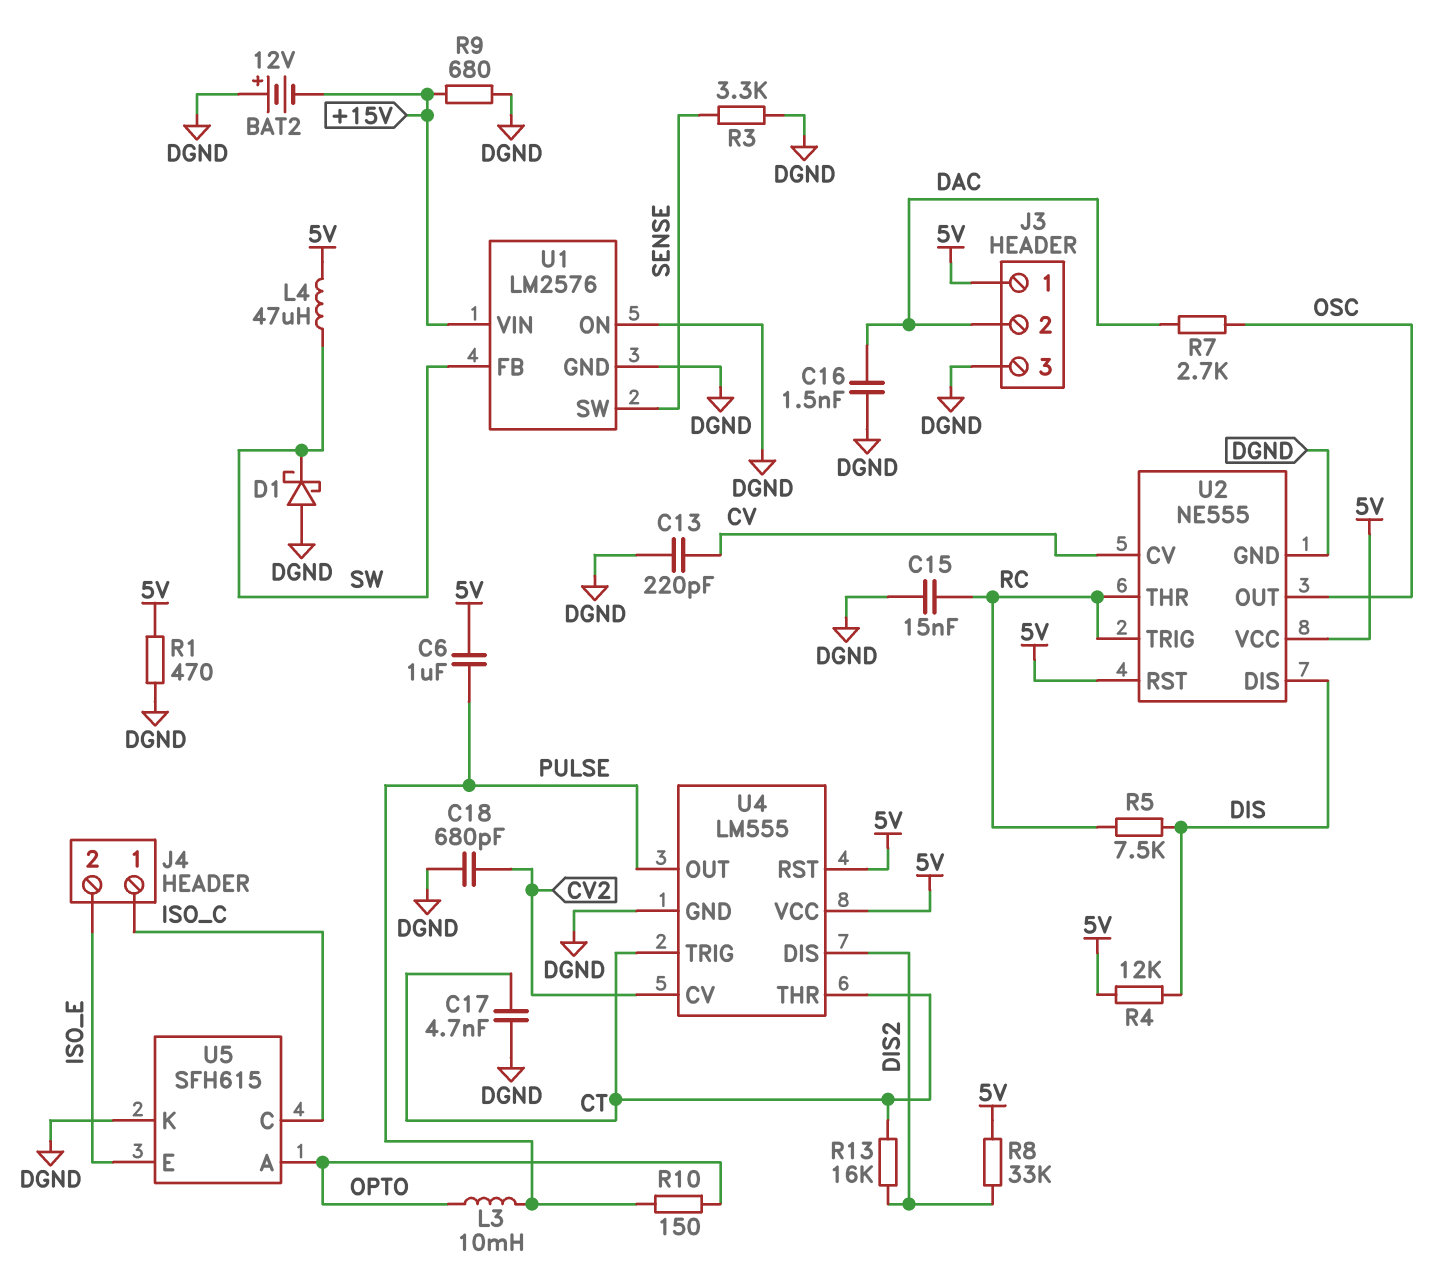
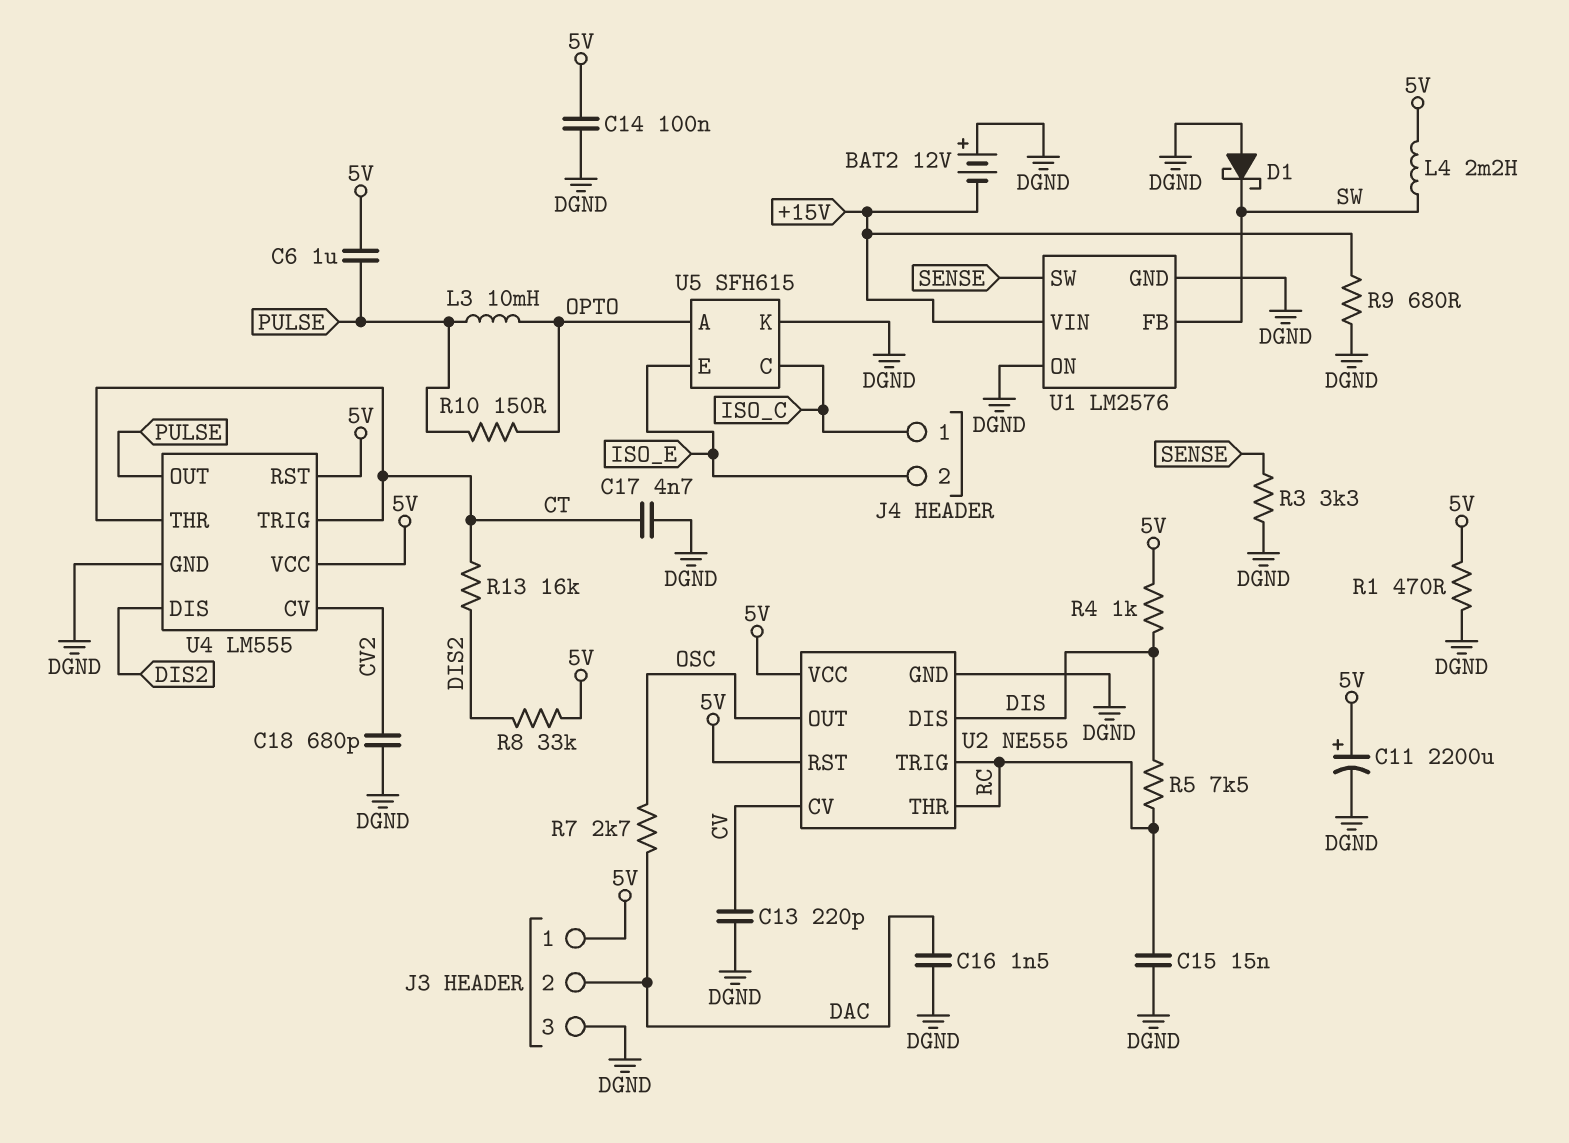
C11: none -> 2200uF (plus 5V, minus DGND)
C14: none -> 100nF (5V, DGND)
L4: 47uH (5V, SW) -> 2.2mH (5V, SW)
R4: 12k (5V, DIS) -> 1k (5V, DIS)

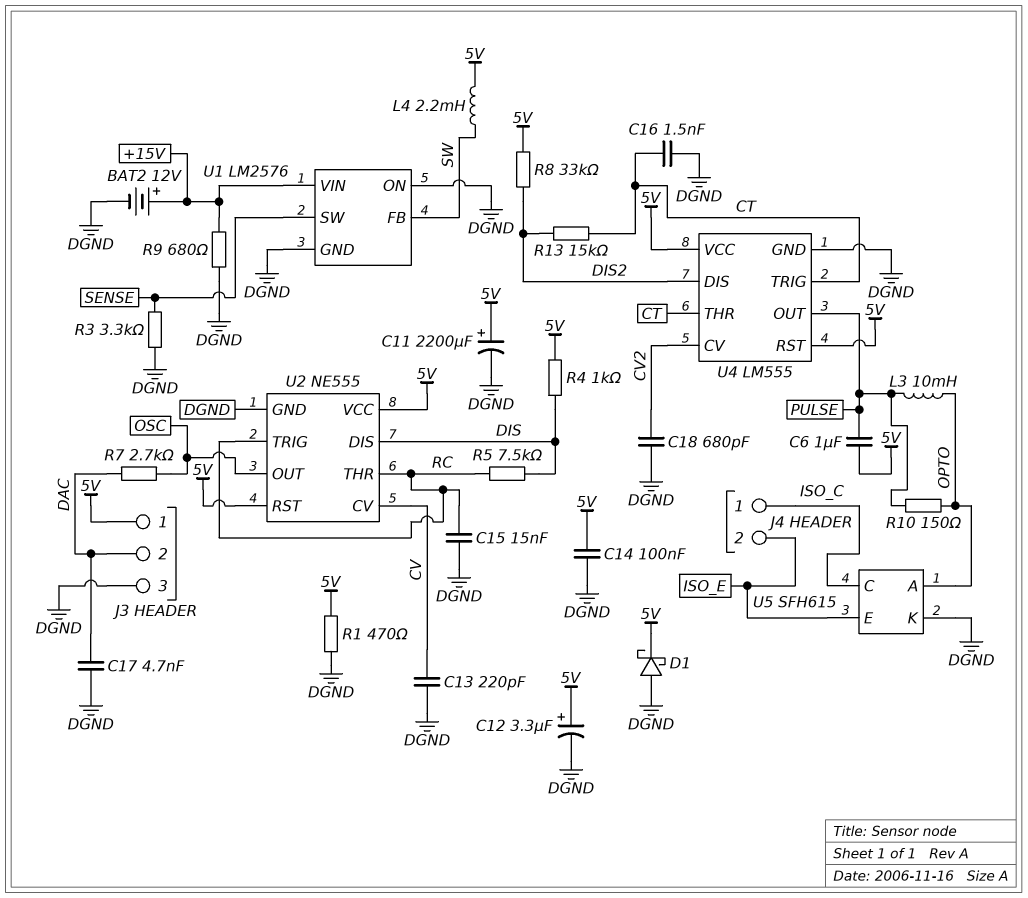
BAT2: 12V (plus DGND, minus +15V) -> 12V (plus +15V, minus DGND)
C12: none -> 3.3uF (plus 5V, minus DGND)
C16: 1.5nF (DAC, DGND) -> 1.5nF (CT, DGND)
C17: 4.7nF (CT, DGND) -> 4.7nF (DAC, DGND)
D1: schottky (A DGND, K SW) -> schottky (A DGND, K 5V)
R13: 16k (CT, DIS2) -> 15k (CT, DIS2)

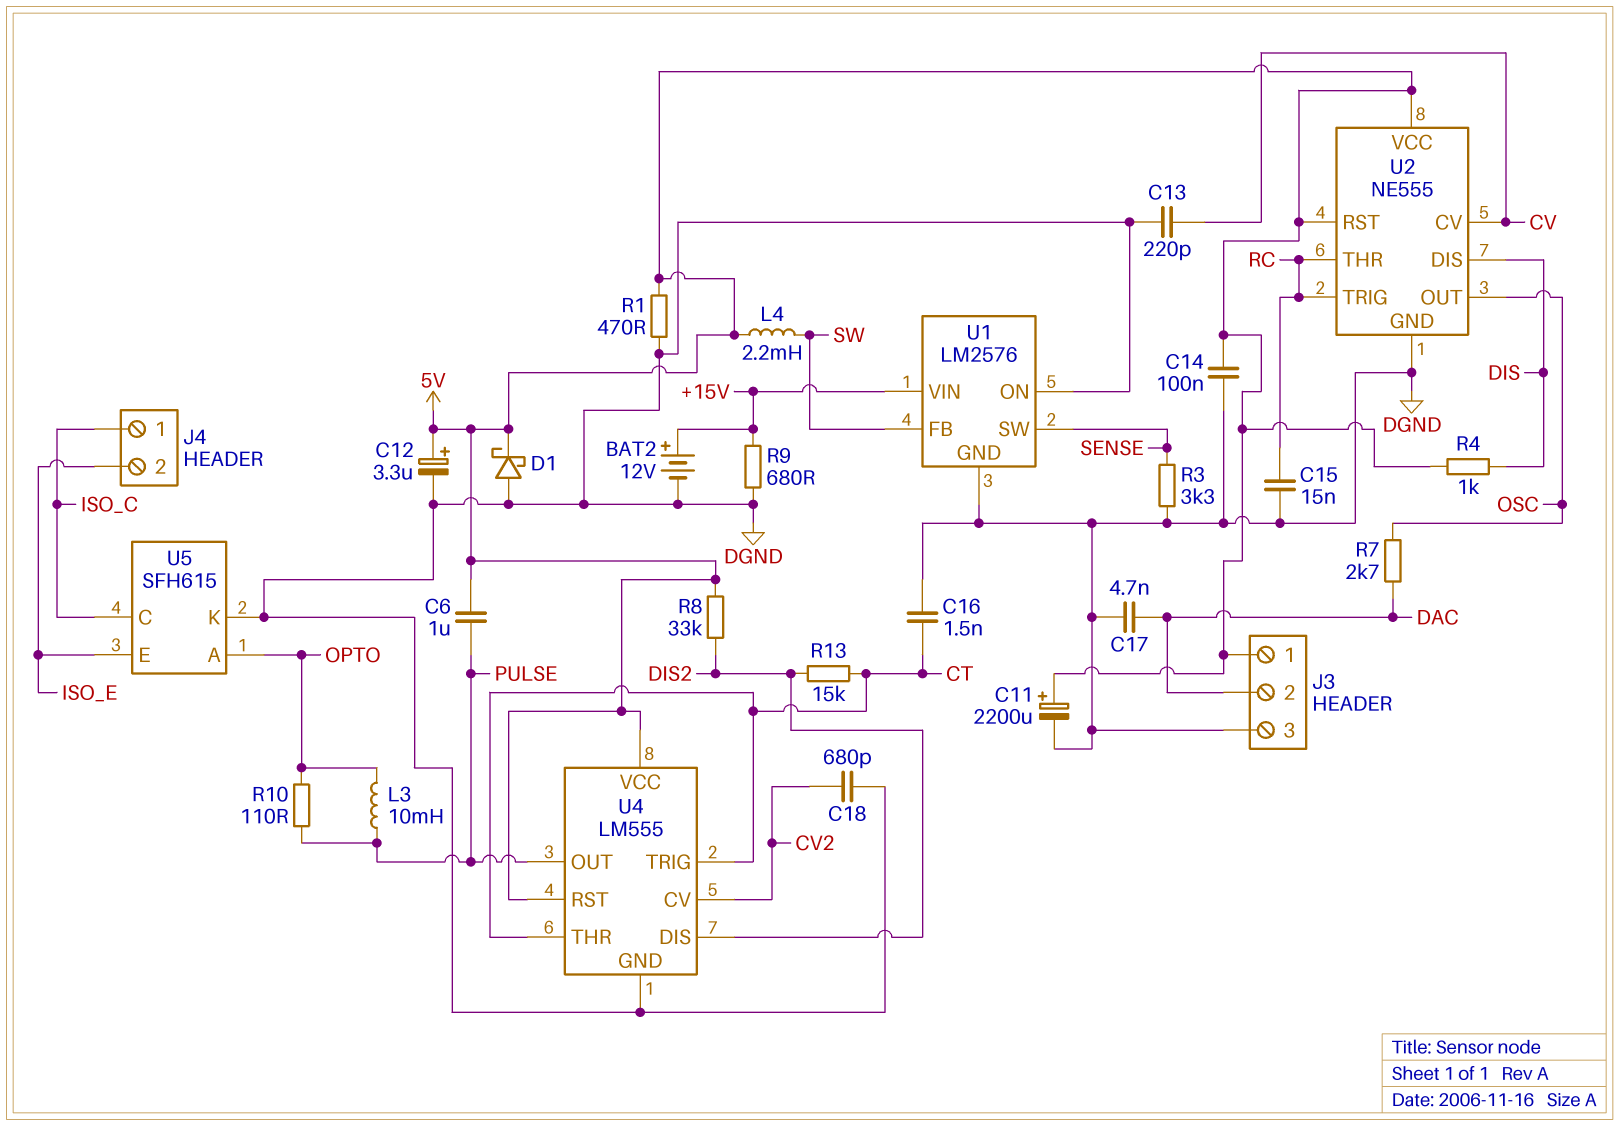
R5: 7.5k (DIS, RC) -> none
R10: 150 (OPTO, PULSE) -> 110 (OPTO, PULSE)

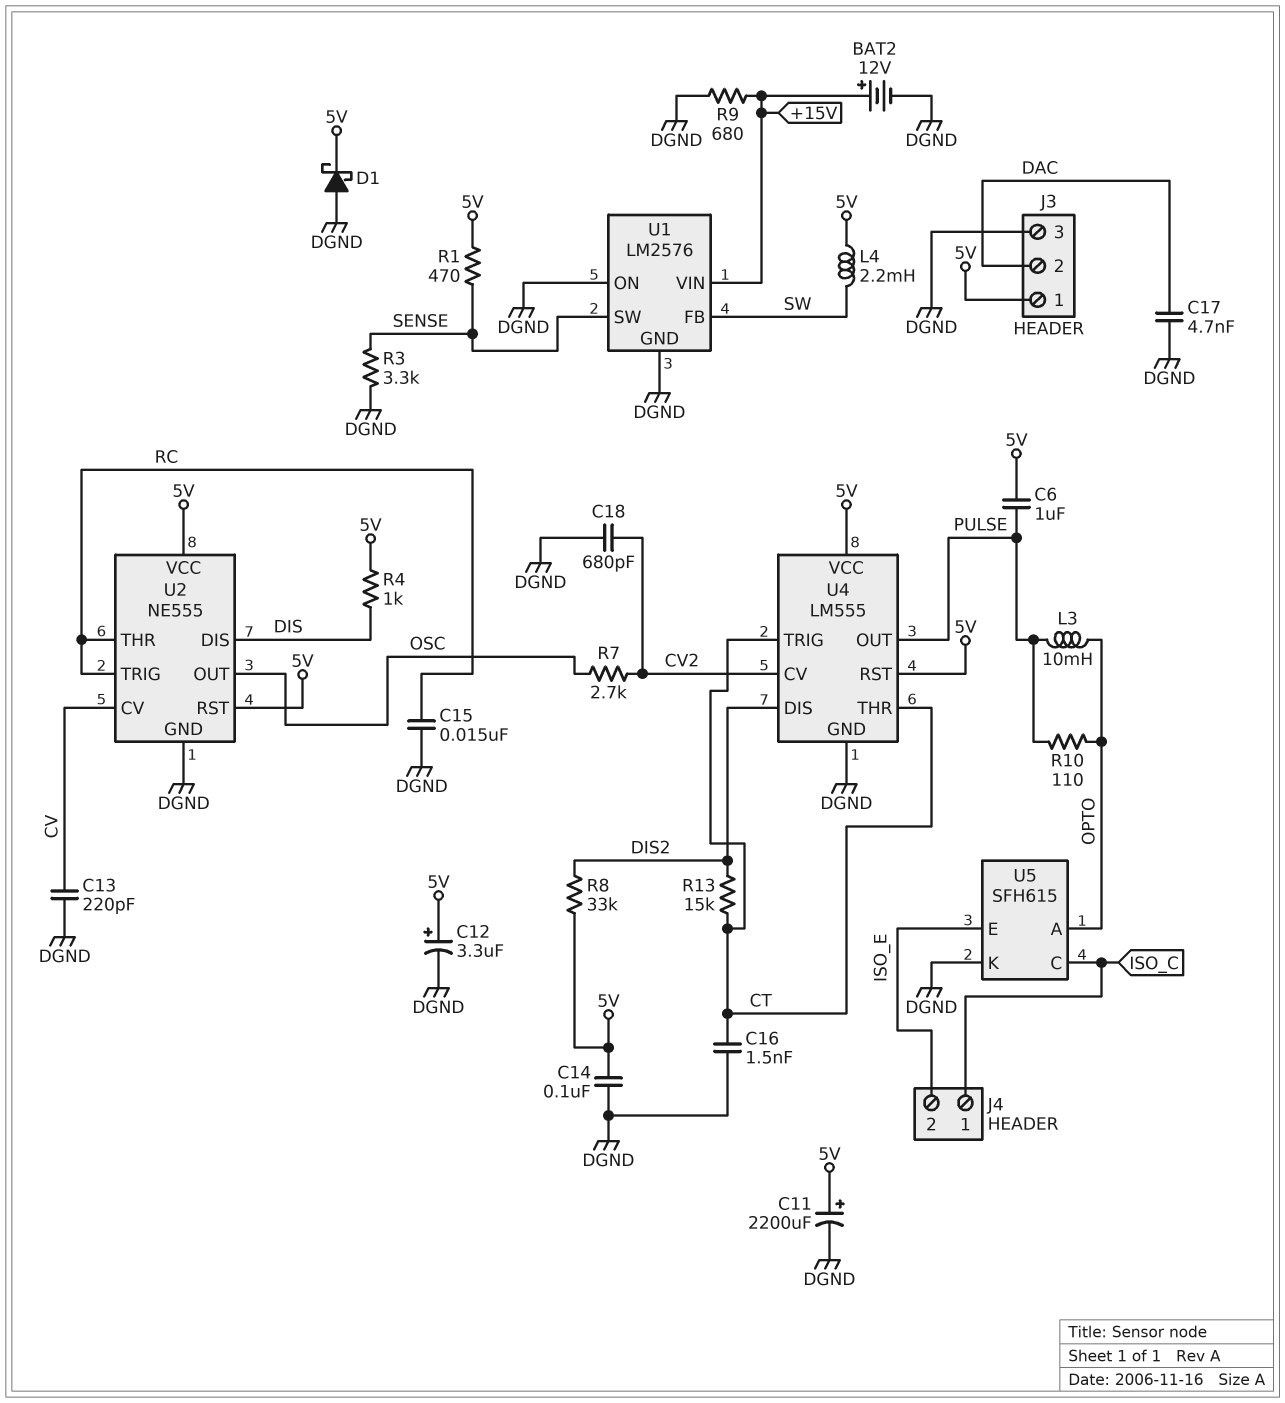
R1: 470 (5V, DGND) -> 470 (5V, SENSE)
R7: 2.7k (DAC, OSC) -> 2.7k (CV2, OSC)

